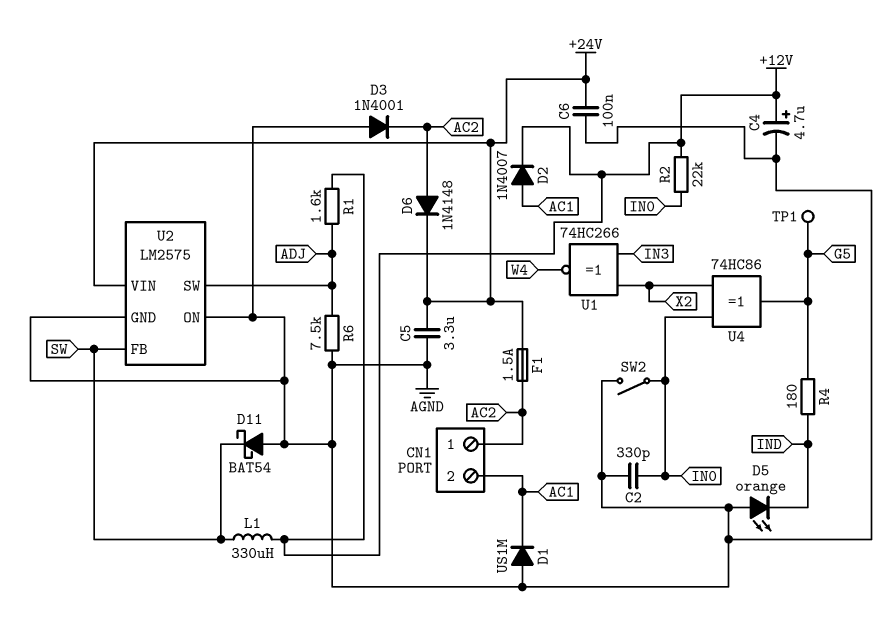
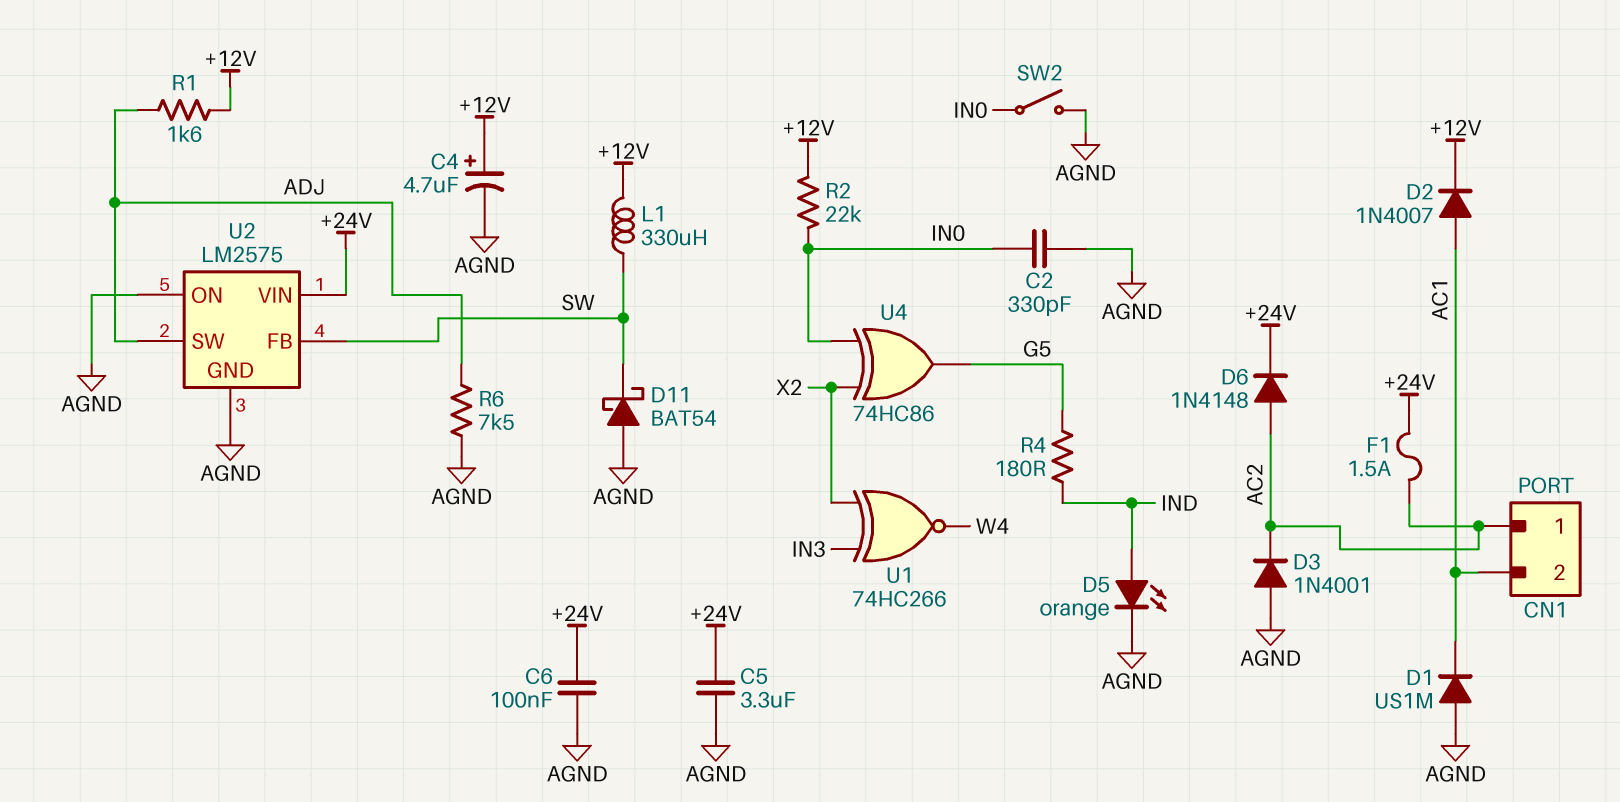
D5: LED orange (A AGND, K IND) -> LED orange (A IND, K AGND)
TP1: test point (G5) -> none

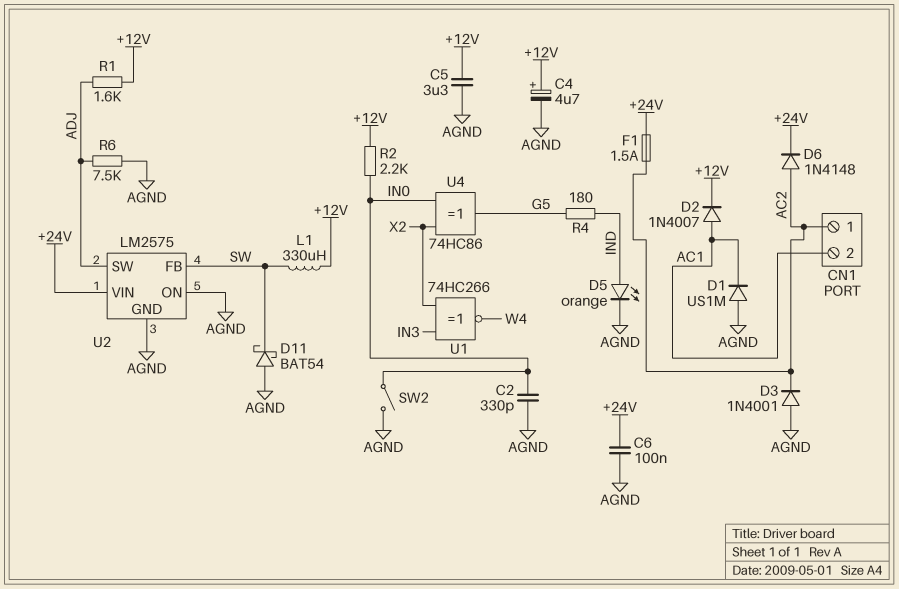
C5: 3.3uF (+24V, AGND) -> 3.3uF (+12V, AGND)
R2: 22k (+12V, IN0) -> 2.2k (+12V, IN0)

